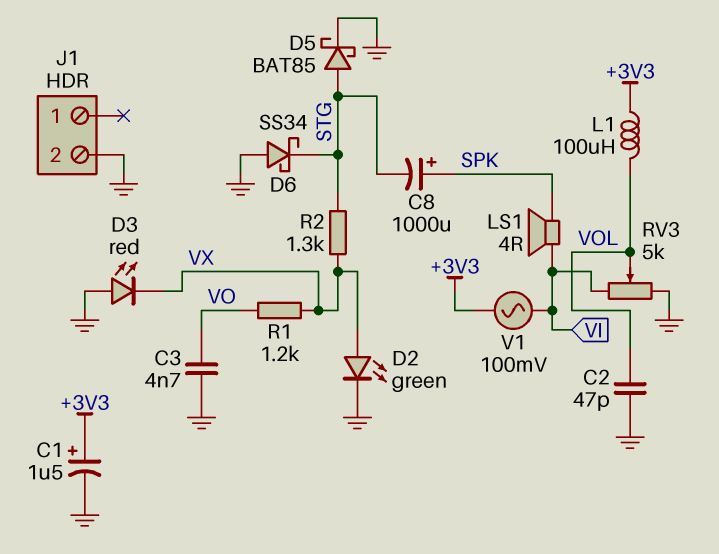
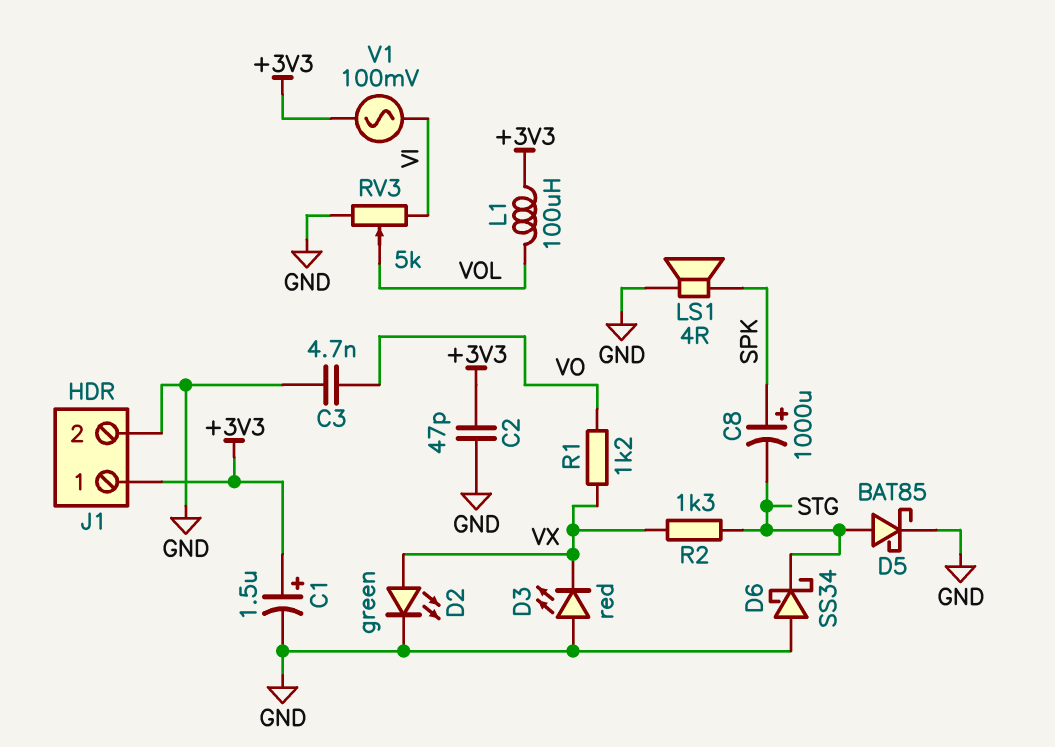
C2: 47pF (GND, VOL) -> 47pF (+3V3, GND)
J1 pin 1: none -> +3V3
LS1: speaker 4R (SPK, VI) -> speaker 4R (GND, SPK)

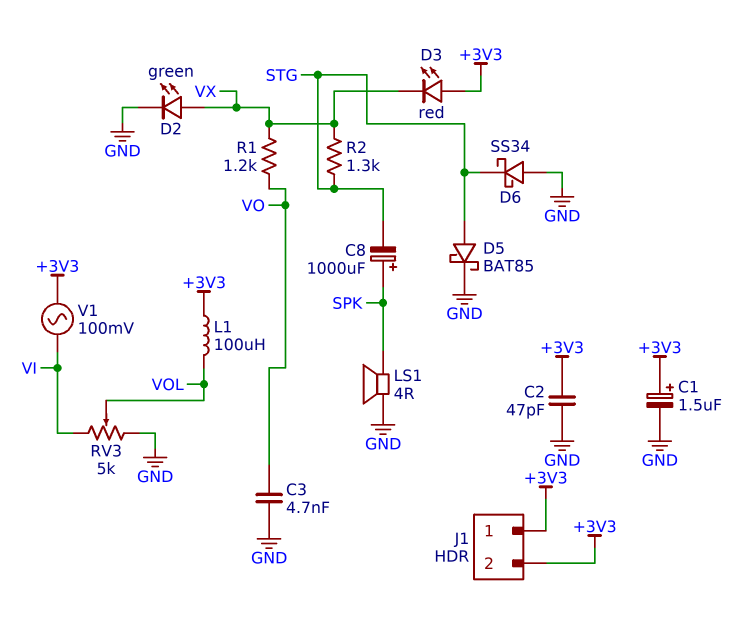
D3: LED red (A GND, K VX) -> LED red (A +3V3, K VX)
J1 pin 2: GND -> +3V3

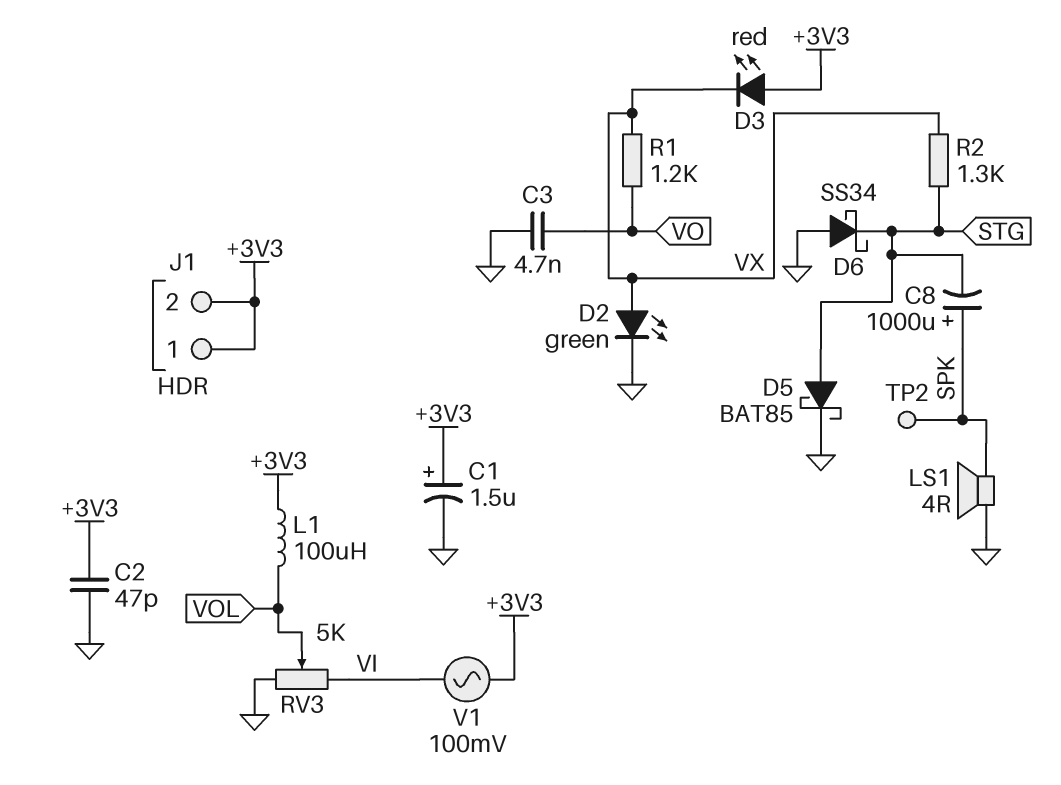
TP2: none -> test point (SPK)

